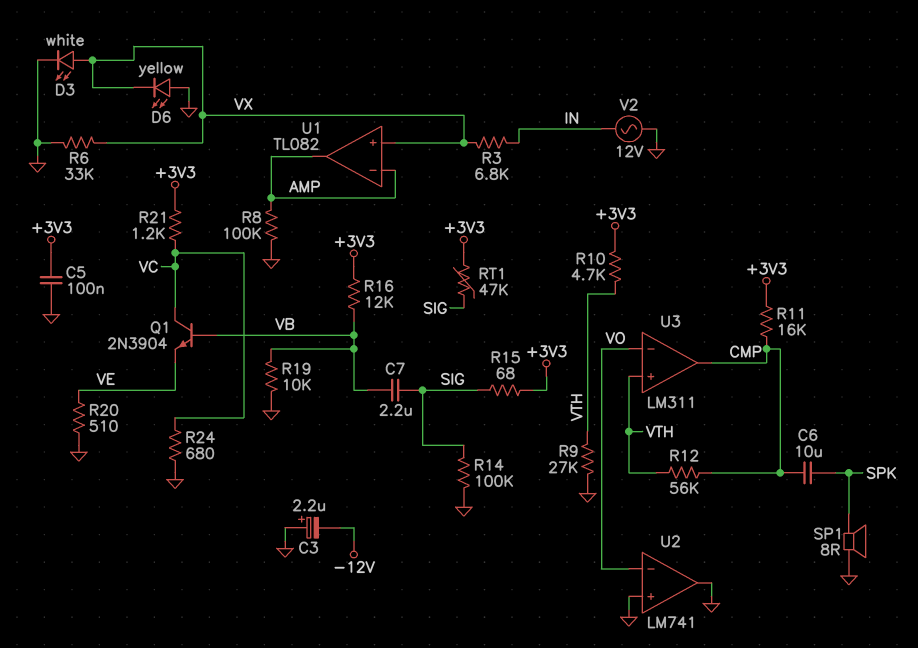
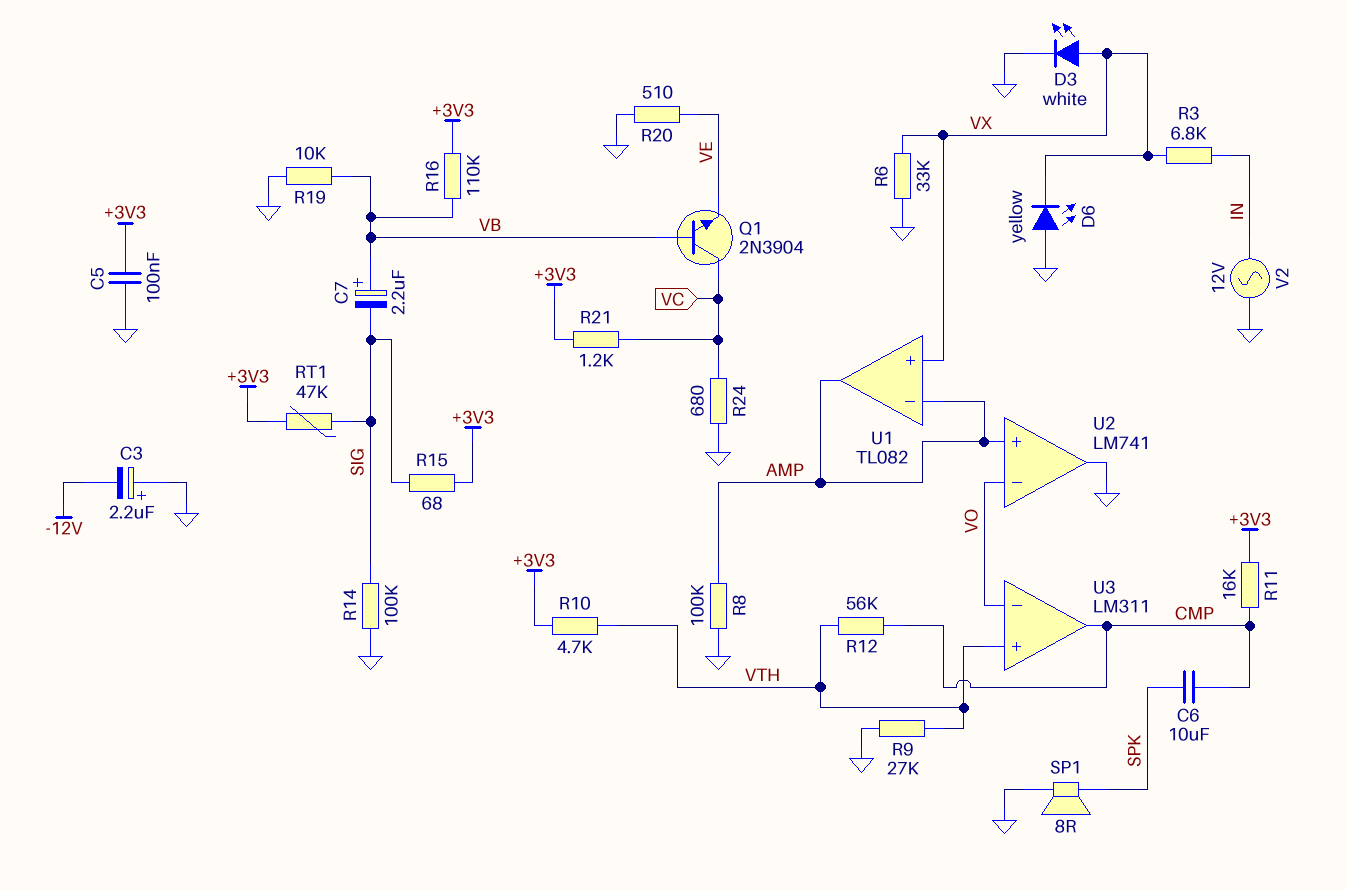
C7: 2.2uF (SIG, VB) -> 2.2uF (plus VB, minus SIG)
R16: 12k (+3V3, VB) -> 110k (+3V3, VB)
U2 pin in+: GND -> AMP

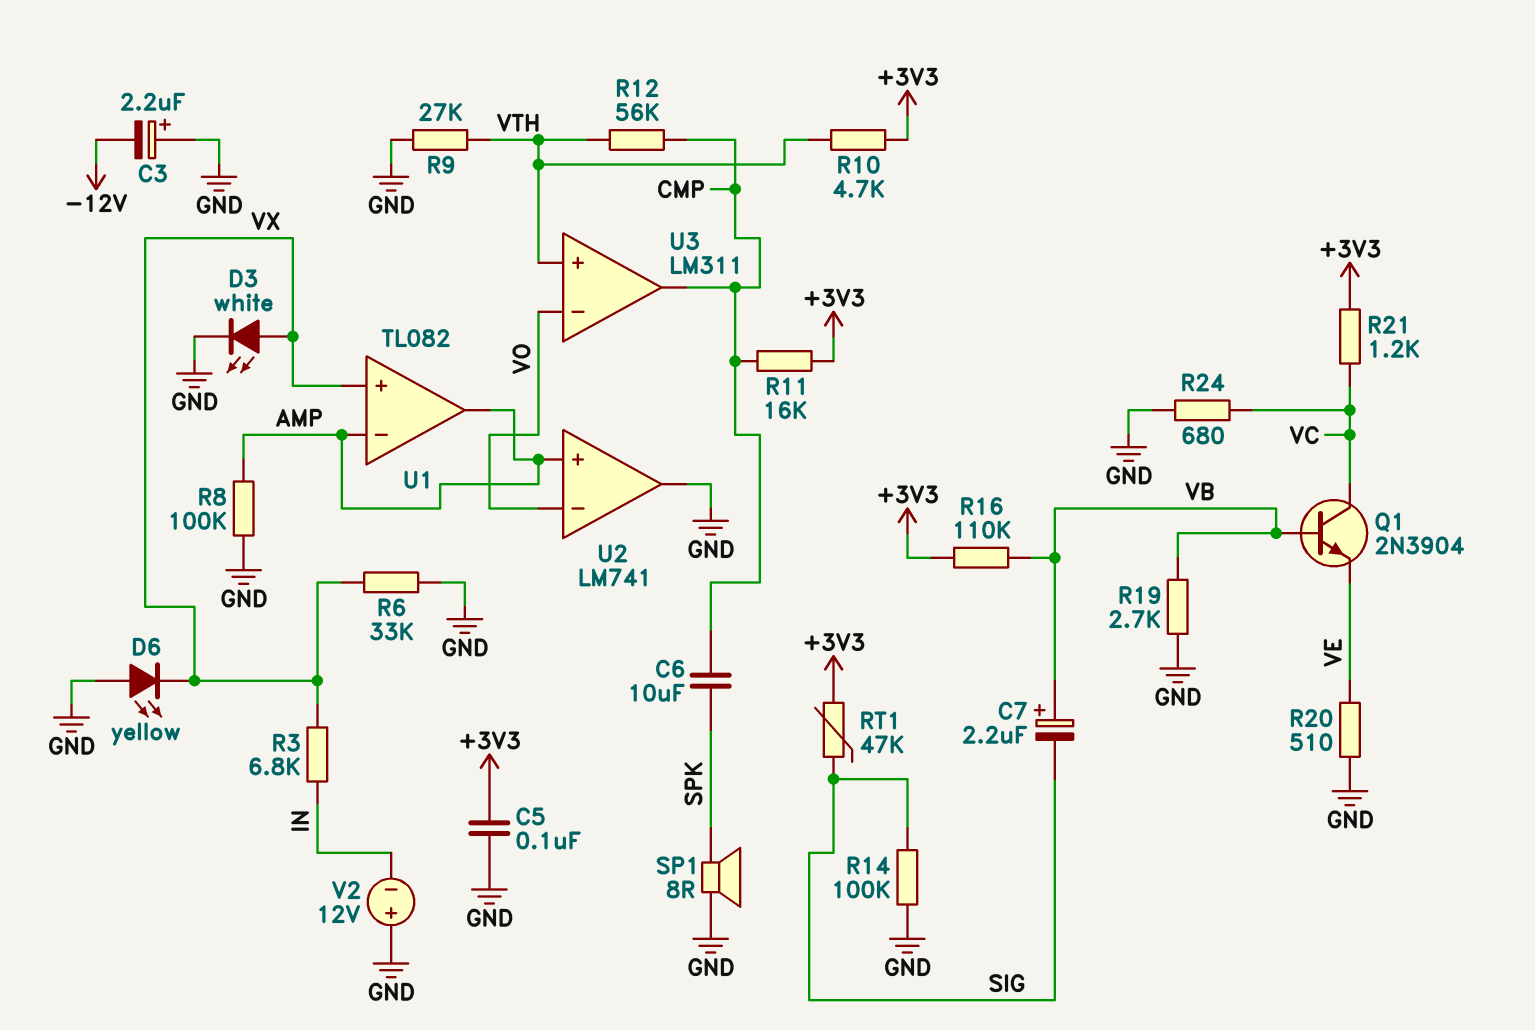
R15: 68 (+3V3, SIG) -> none
R19: 10k (GND, VB) -> 2.7k (GND, VB)
V2: AC 12V (GND, IN) -> 12V (plus GND, minus IN)

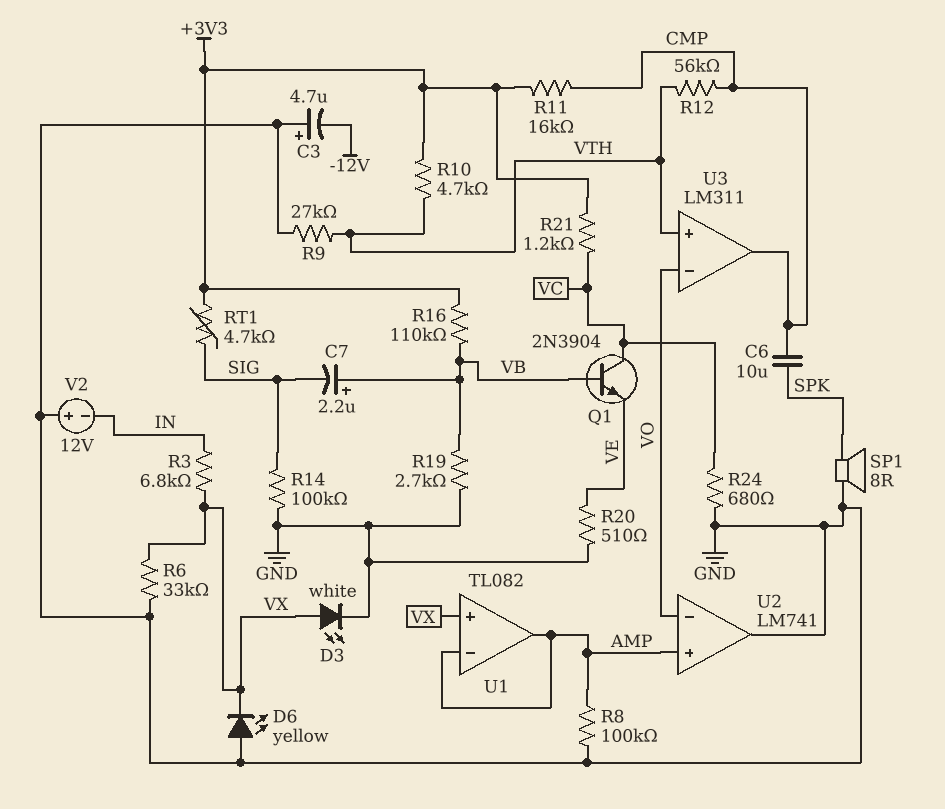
C3: 2.2uF (plus GND, minus -12V) -> 4.7uF (plus GND, minus -12V)
C5: 100nF (+3V3, GND) -> none
RT1: 47k (+3V3, SIG) -> 4.7k (+3V3, SIG)

